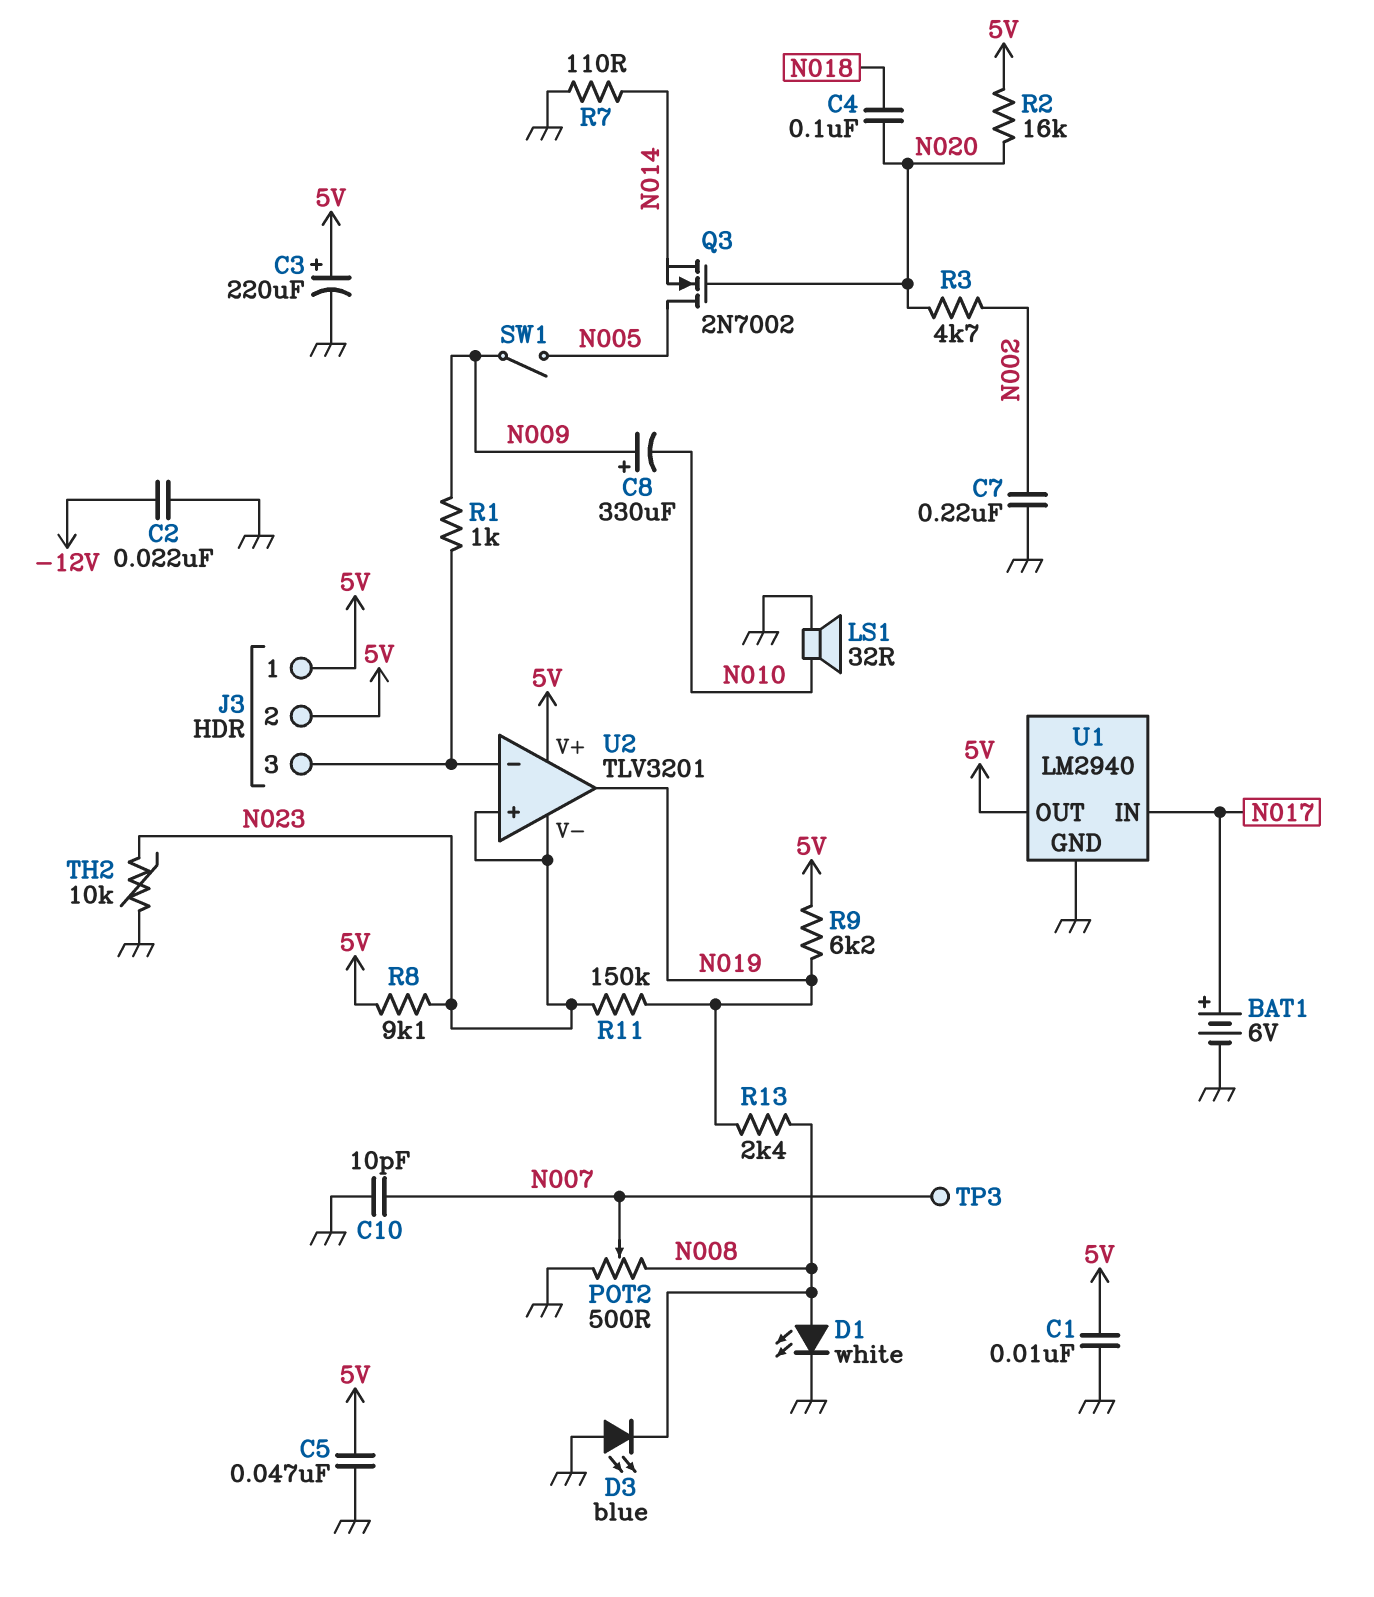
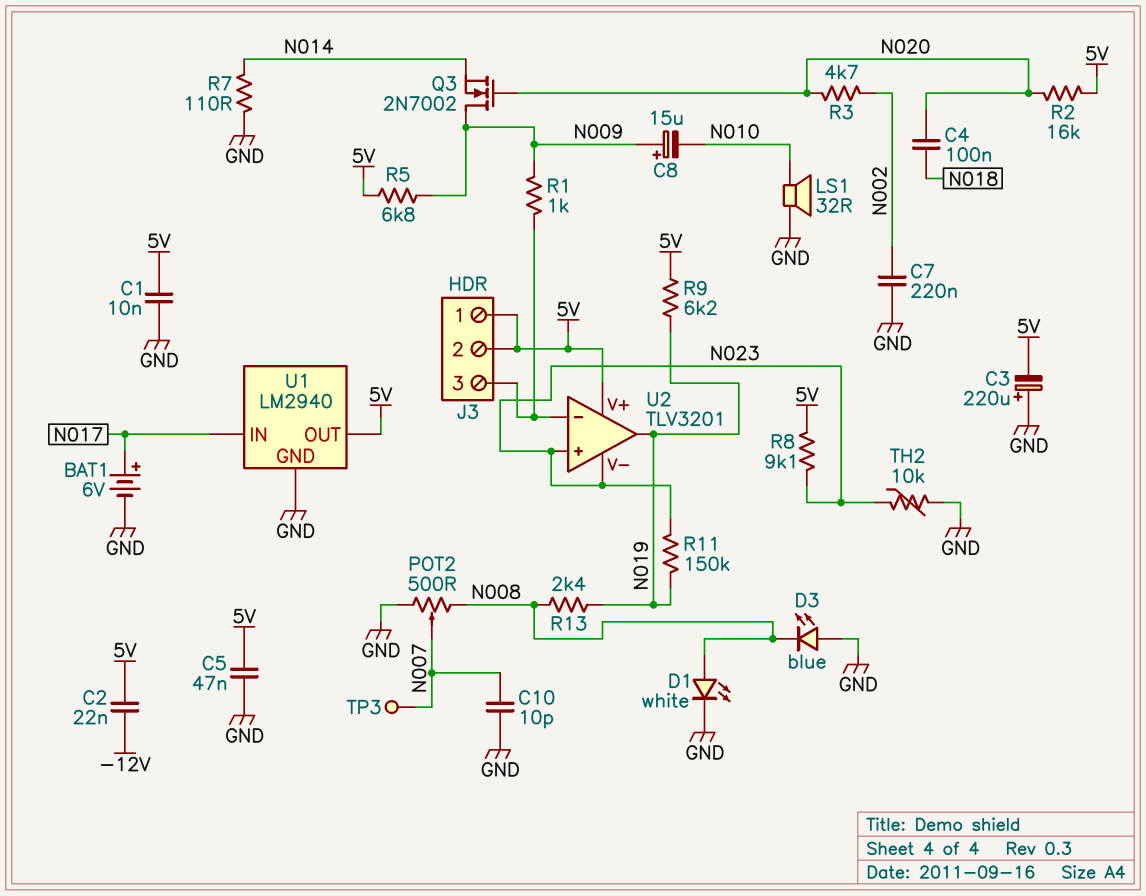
C2: 22nF (-12V, GND) -> 22nF (-12V, 5V)
C3: 220uF (plus 5V, minus GND) -> 220uF (plus GND, minus 5V)
C8: 330uF (plus N009, minus N010) -> 15uF (plus N009, minus N010)
Q3: NMOS 2N7002 (G N020, D N005, S N014) -> NMOS 2N7002 (G N020, D N009, S N014)
R5: none -> 6.8k (5V, N009)
SW1: switch (N005, N009) -> none

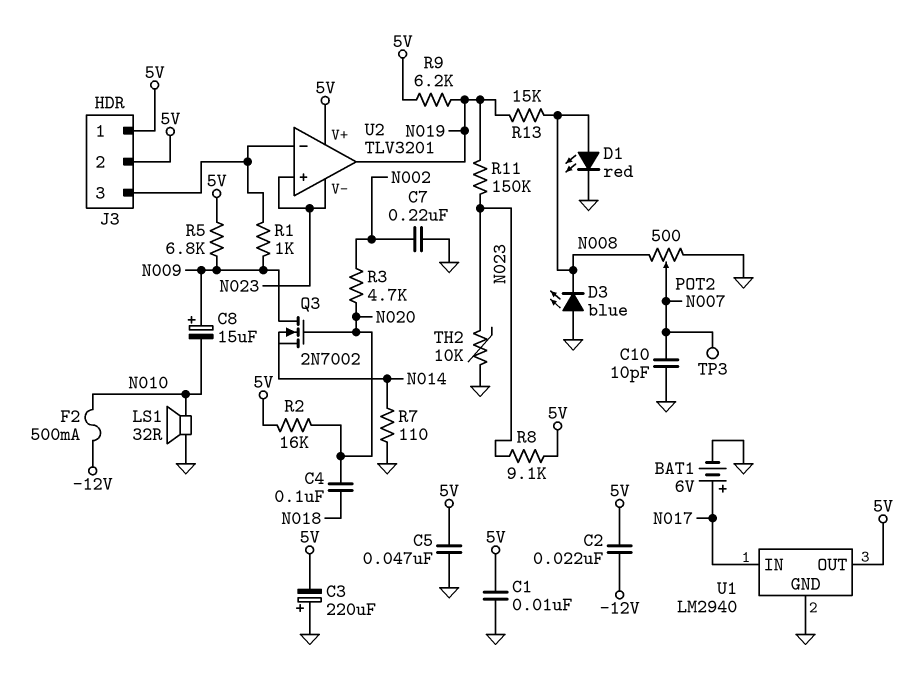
D1: LED white (A N008, K GND) -> LED red (A N008, K GND)
F2: none -> 500mA (-12V, N010)
R13: 2.4k (N008, N019) -> 15k (N008, N019)

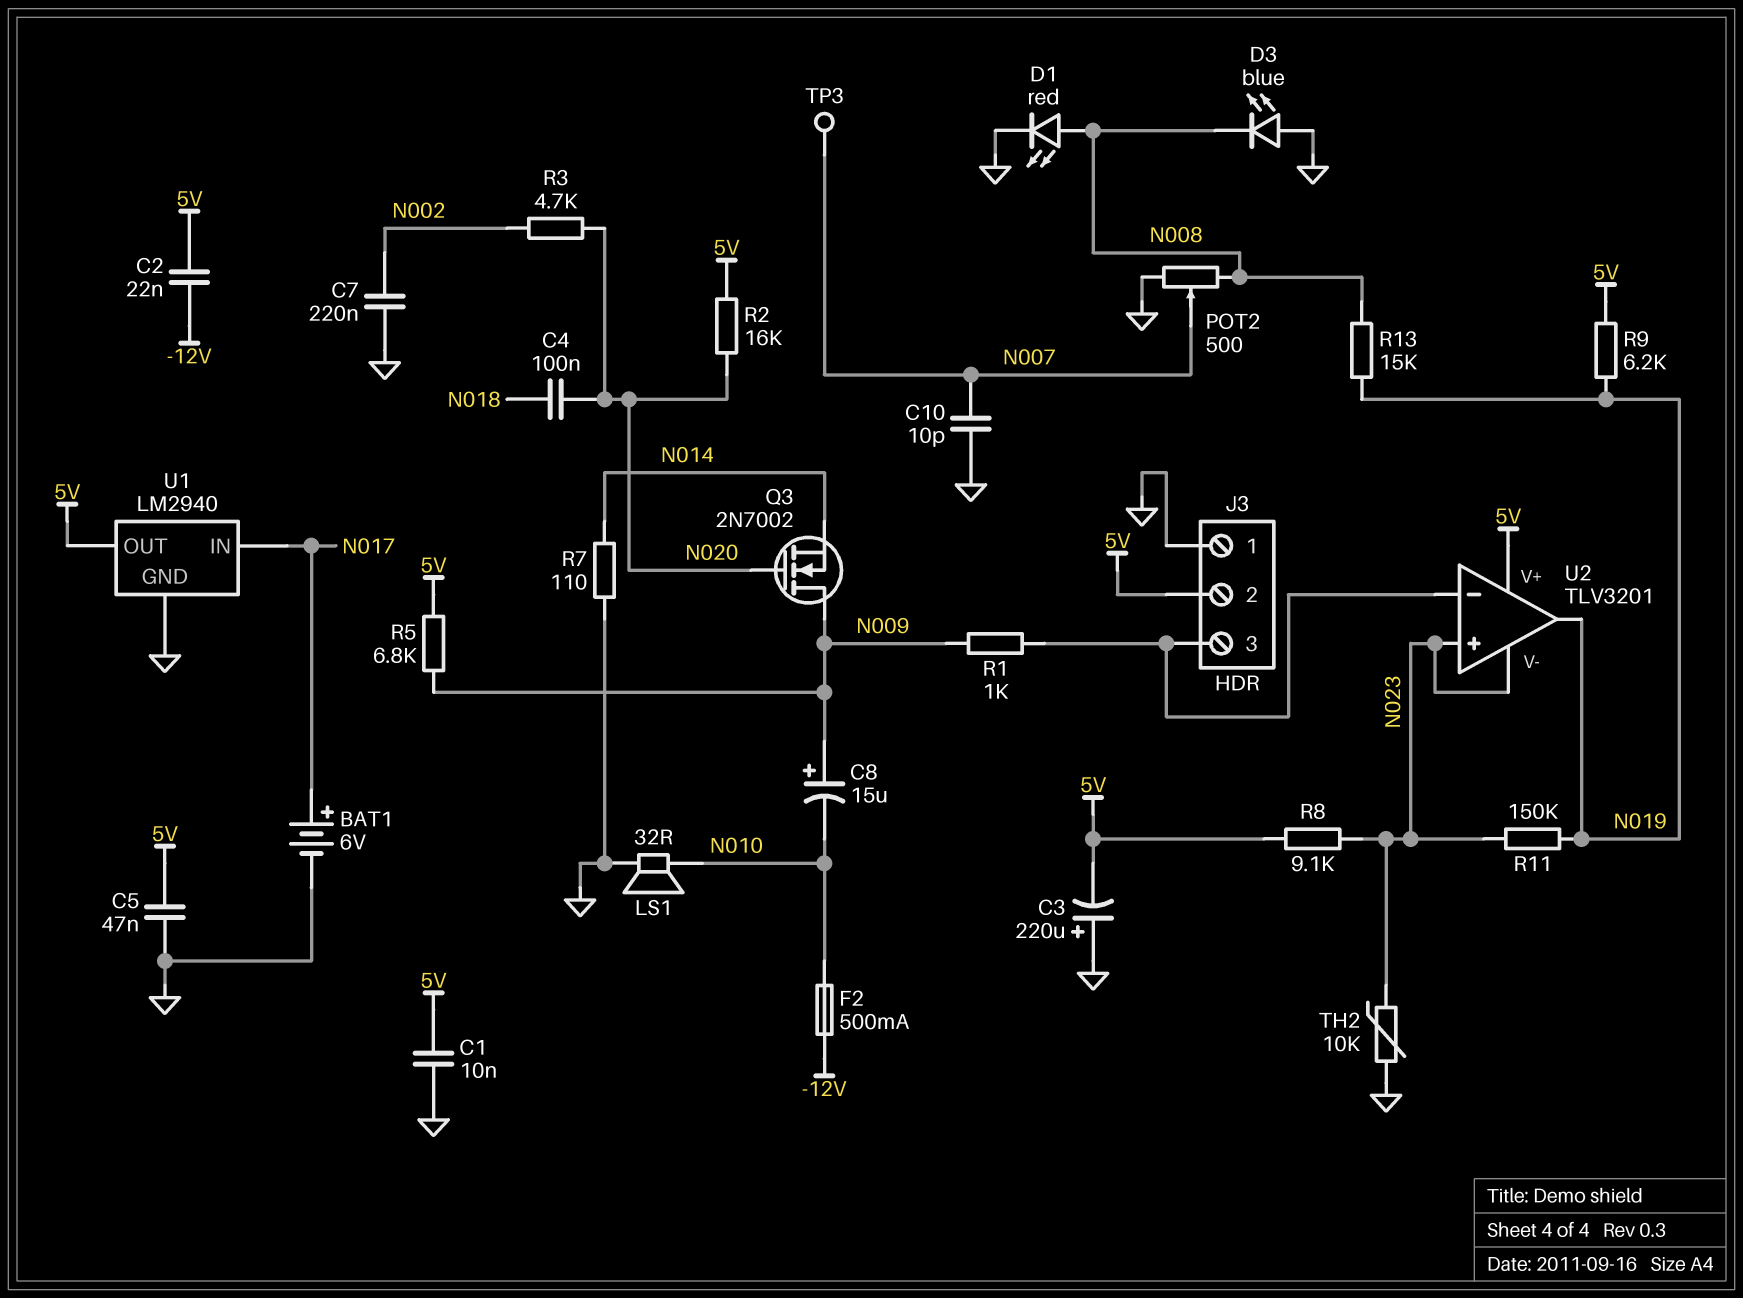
J3 pin 1: 5V -> GND

